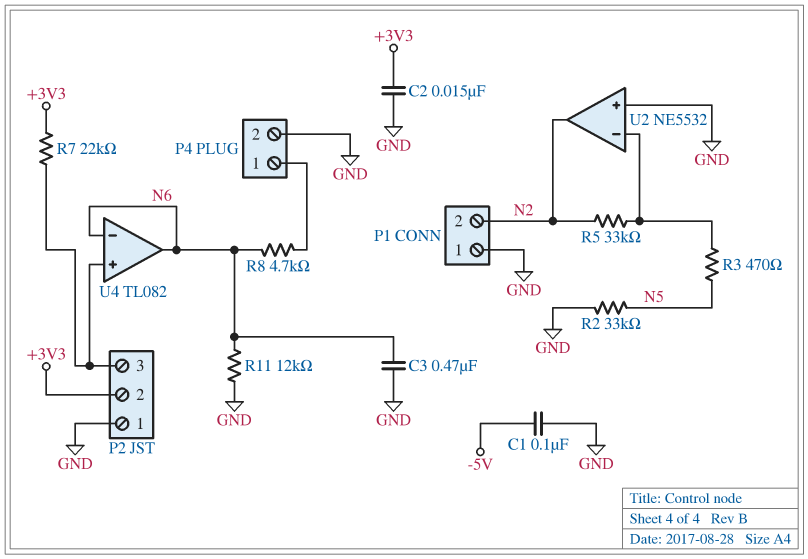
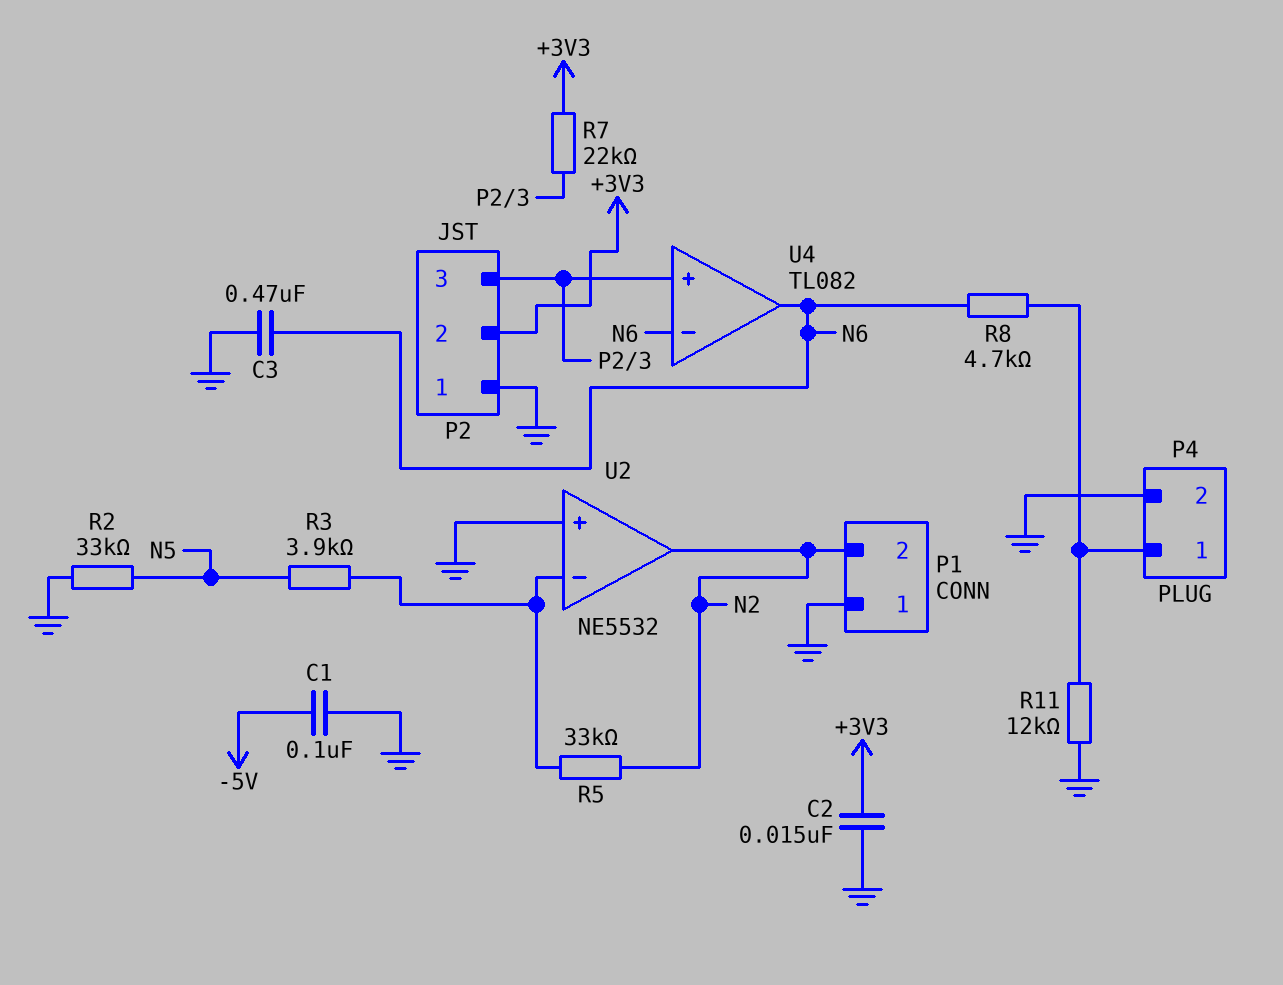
R3: 470 (N5, U2/in-) -> 3.9k (N5, U2/in-)
R11: 12k (GND, N6) -> 12k (GND, P4/1)

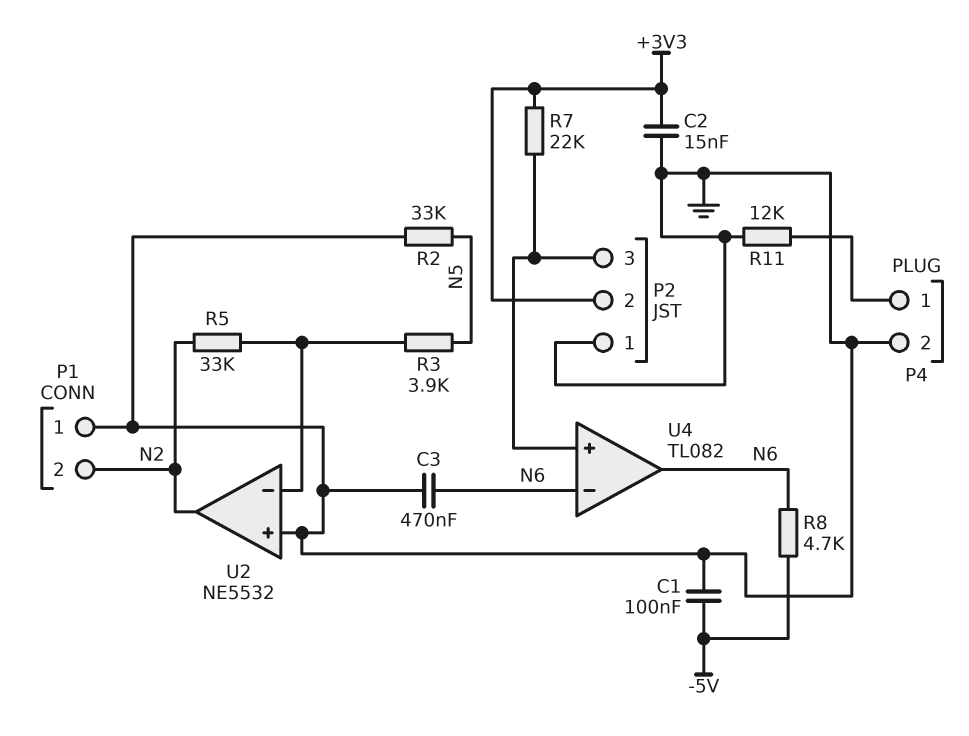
R8: 4.7k (N6, P4/1) -> 4.7k (-5V, N6)

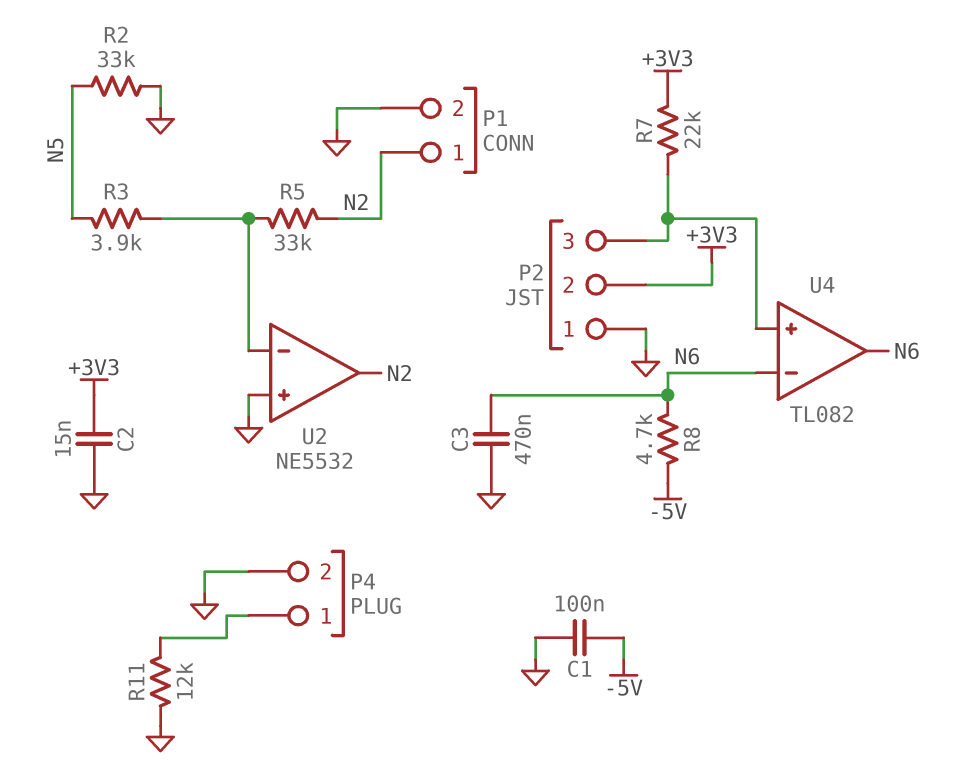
P1 pin 1: GND -> N2
P1 pin 2: N2 -> GND

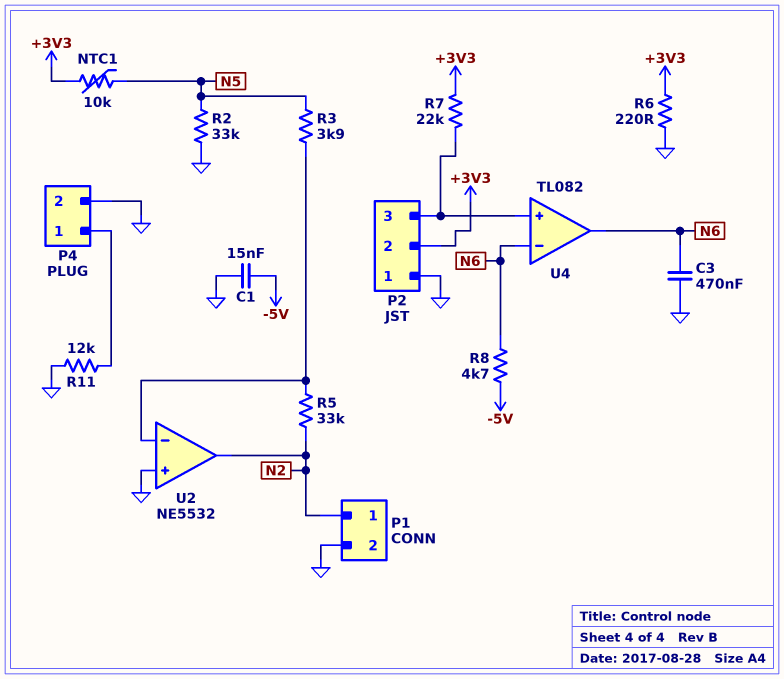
C1: 100nF (-5V, GND) -> 15nF (-5V, GND)
C2: 15nF (+3V3, GND) -> none
NTC1: none -> 10k (+3V3, N5)
R6: none -> 220 (+3V3, GND)

